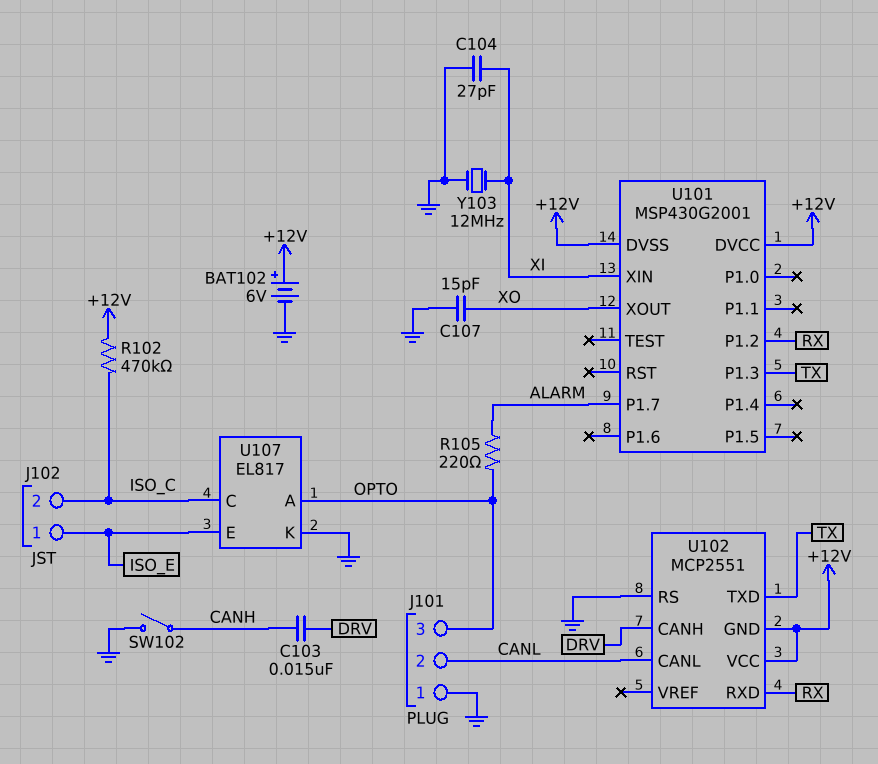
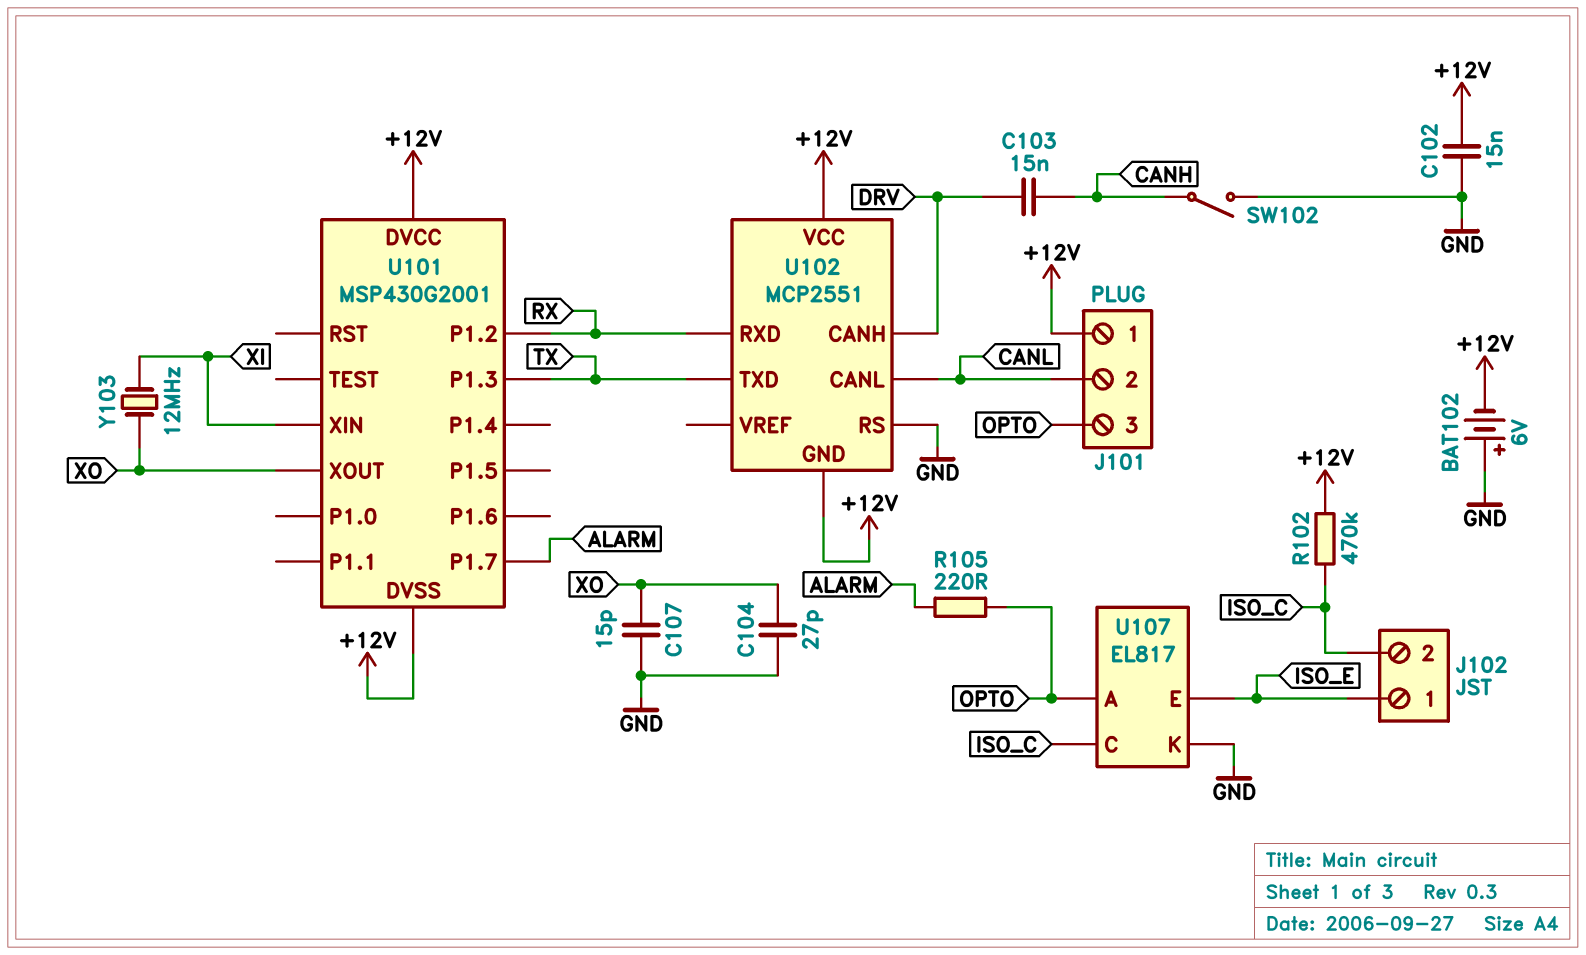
BAT102: 6V (plus +12V, minus GND) -> 6V (plus GND, minus +12V)
C102: none -> 15nF (+12V, GND)
C104: 27pF (GND, XI) -> 27pF (GND, XO)
J101 pin 1: GND -> +12V
Y103: 12MHz (GND, XI) -> 12MHz (XI, XO)

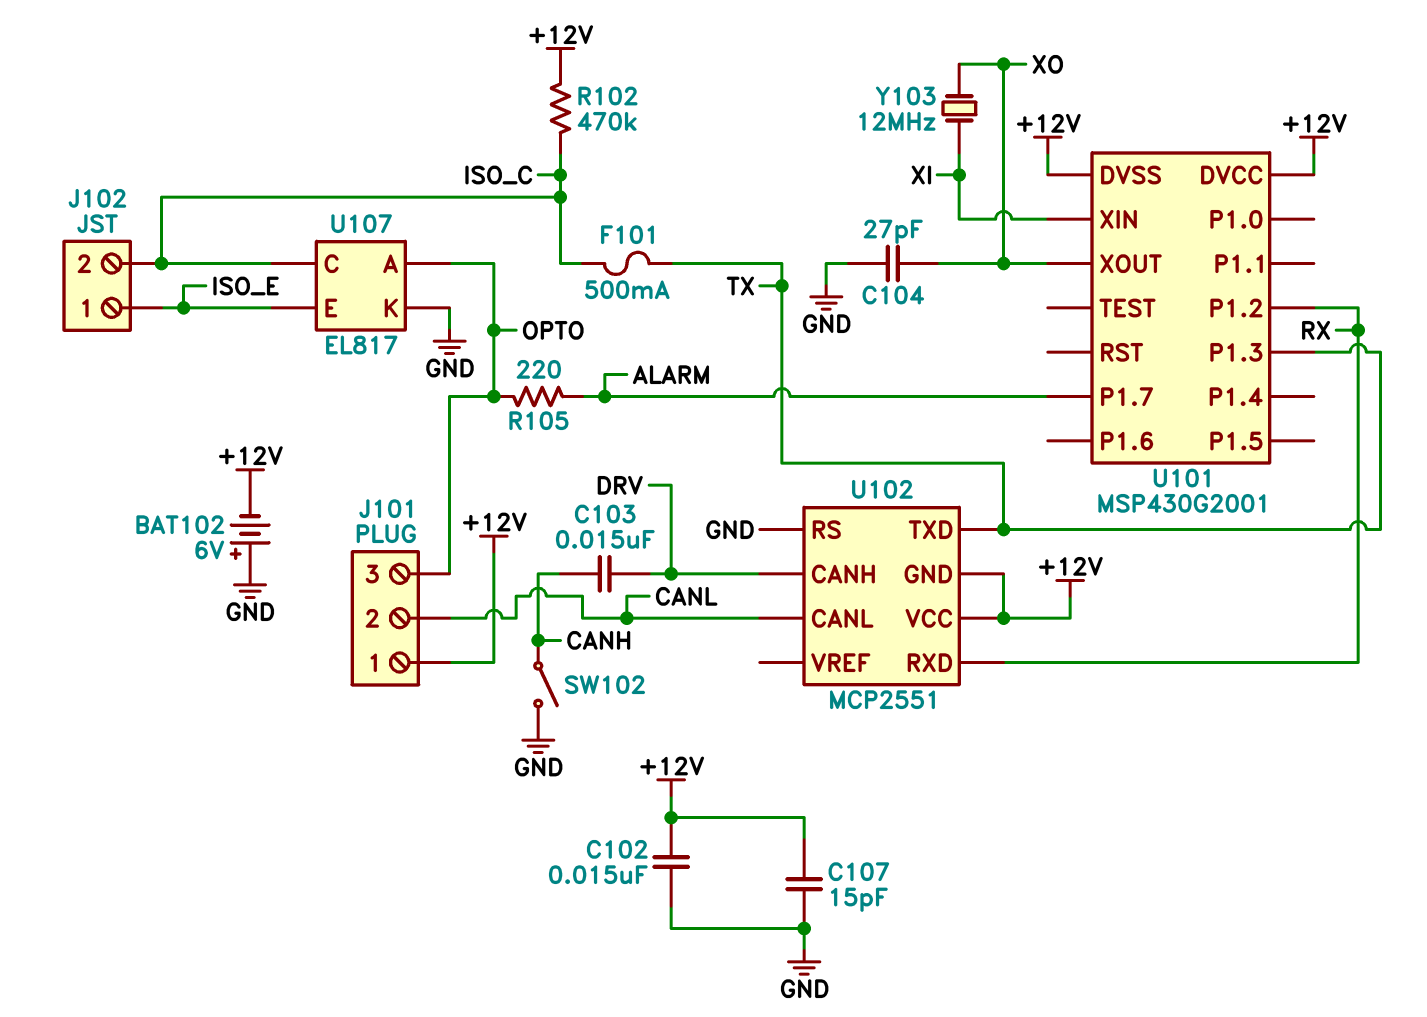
C107: 15pF (GND, XO) -> 15pF (+12V, GND)
F101: none -> 500mA (ISO_C, TX)

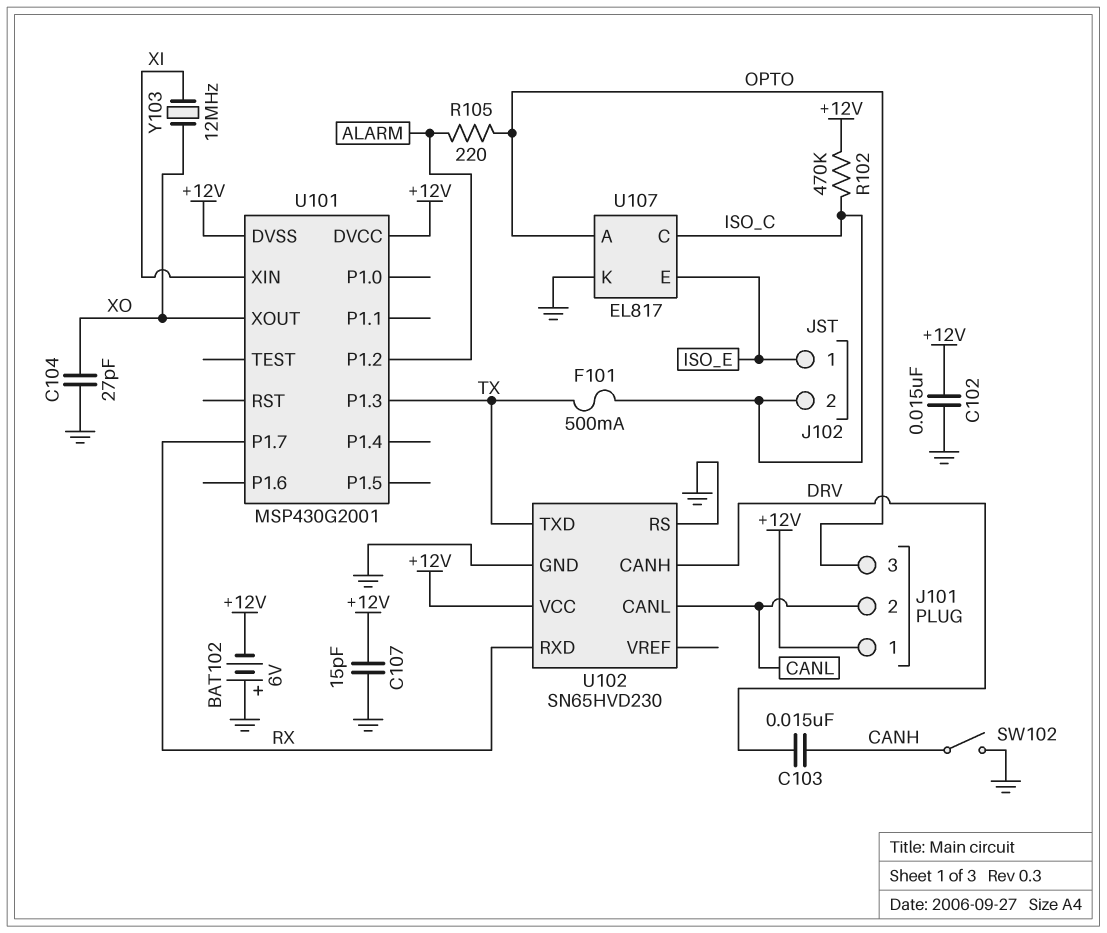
U101 pin P1.2: RX -> ALARM
U101 pin P1.7: ALARM -> RX
U102: MCP2551 -> SN65HVD230
U102 pin GND: +12V -> GND

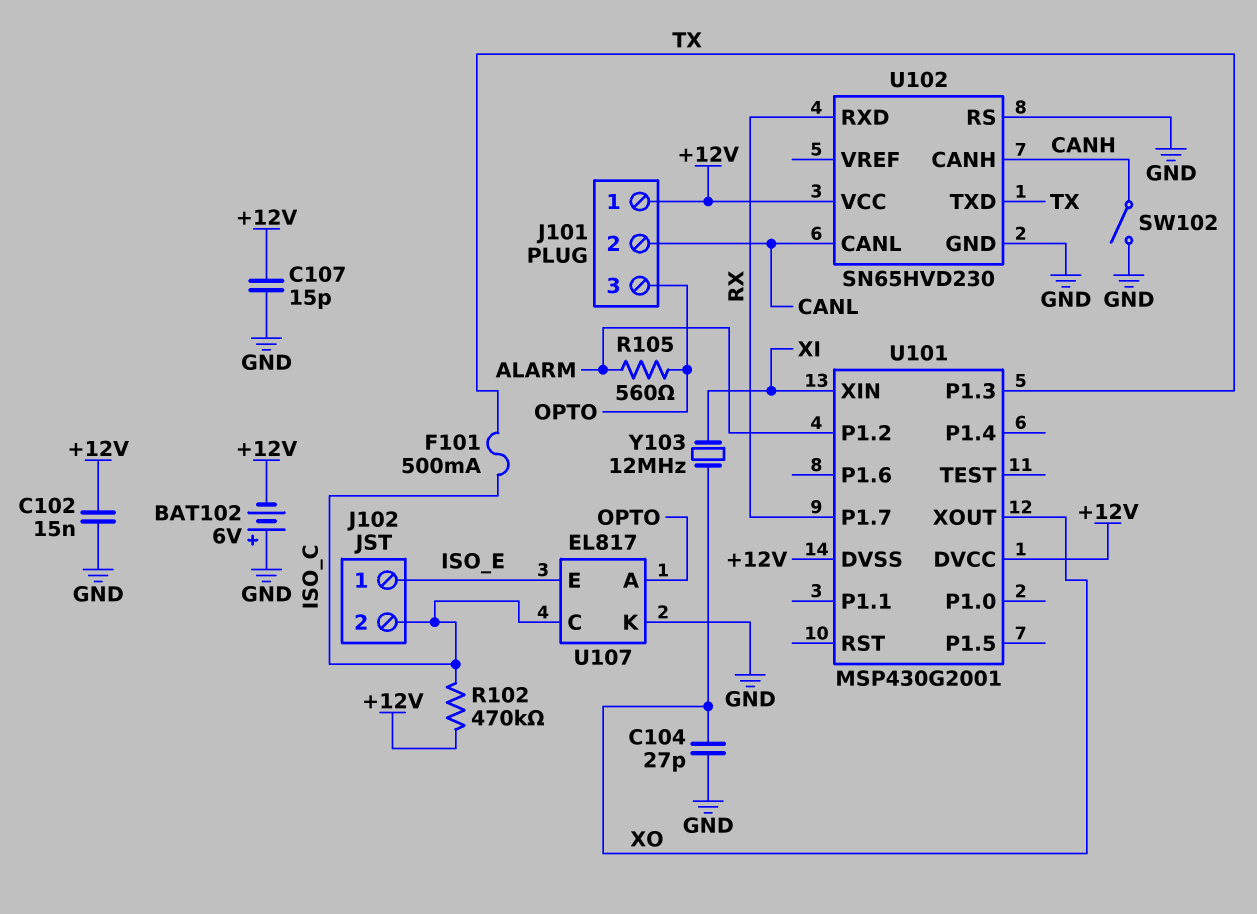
C103: 15nF (CANH, DRV) -> none
R105: 220 (ALARM, OPTO) -> 560 (ALARM, OPTO)
U102 pin CANH: DRV -> CANH

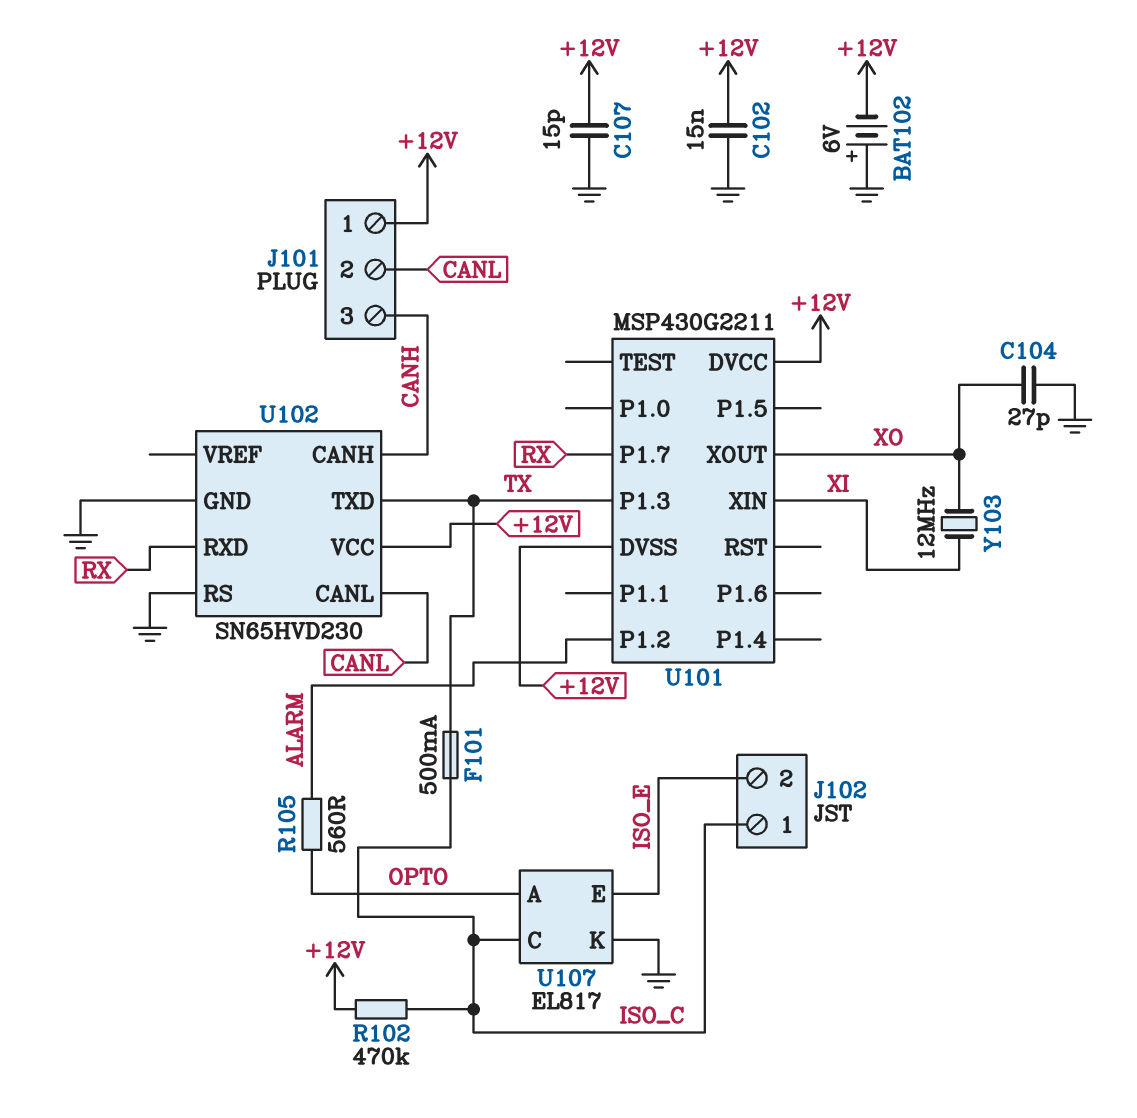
J101 pin 3: OPTO -> CANH
J102 pin 1: ISO_E -> ISO_C
J102 pin 2: ISO_C -> ISO_E
SW102: switch (CANH, GND) -> none
U101: MSP430G2001 -> MSP430G2211

